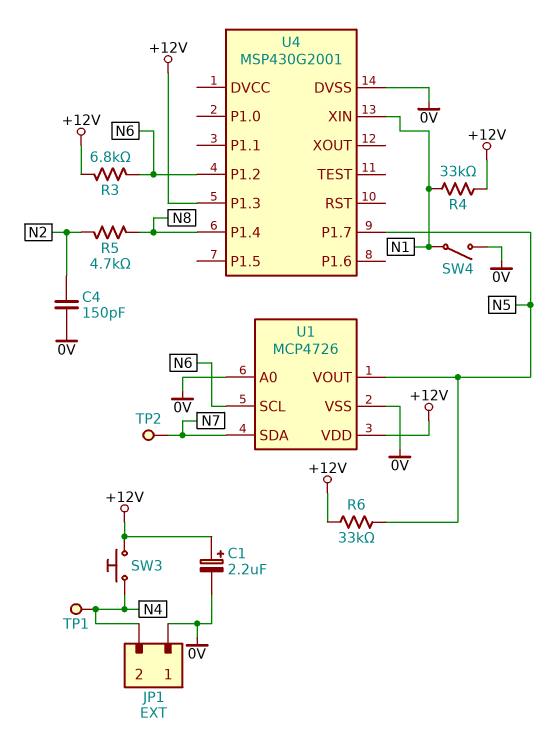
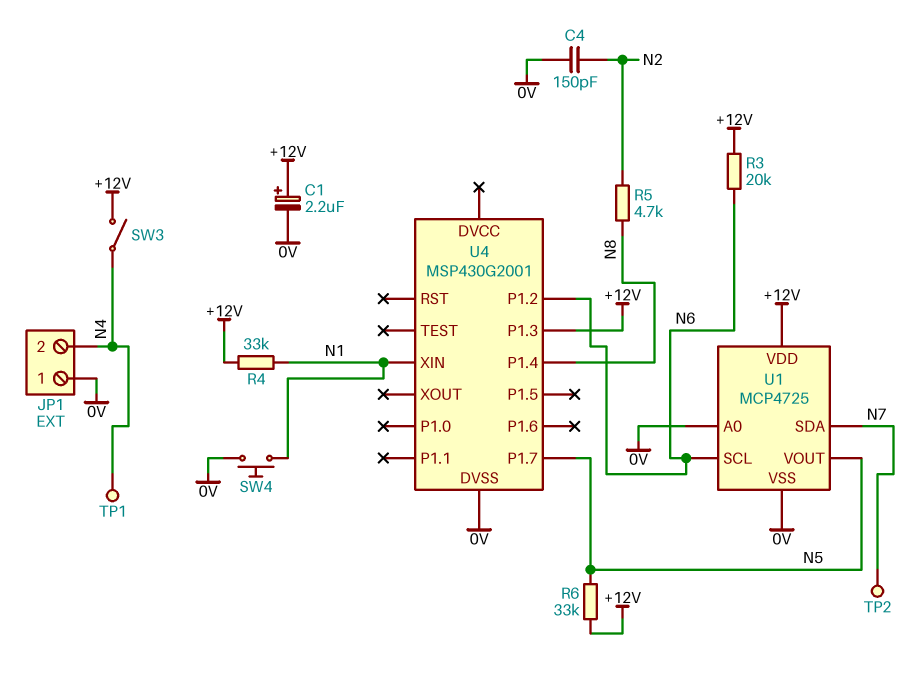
R3: 6.8k (+12V, N6) -> 20k (+12V, N6)
SW3: button (+12V, N4) -> switch (+12V, N4)
SW4: switch (0V, N1) -> button (0V, N1)
U1: MCP4726 -> MCP4725

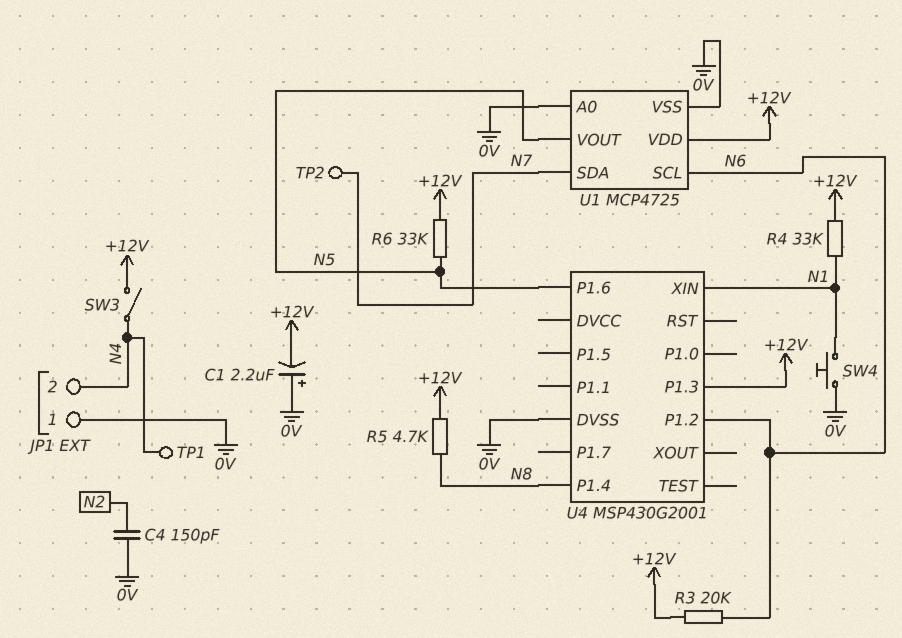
C1: 2.2uF (plus +12V, minus 0V) -> 2.2uF (plus 0V, minus +12V)
R5: 4.7k (N2, N8) -> 4.7k (+12V, N8)
U4 pin P1.6: none -> N5
U4 pin P1.7: N5 -> none

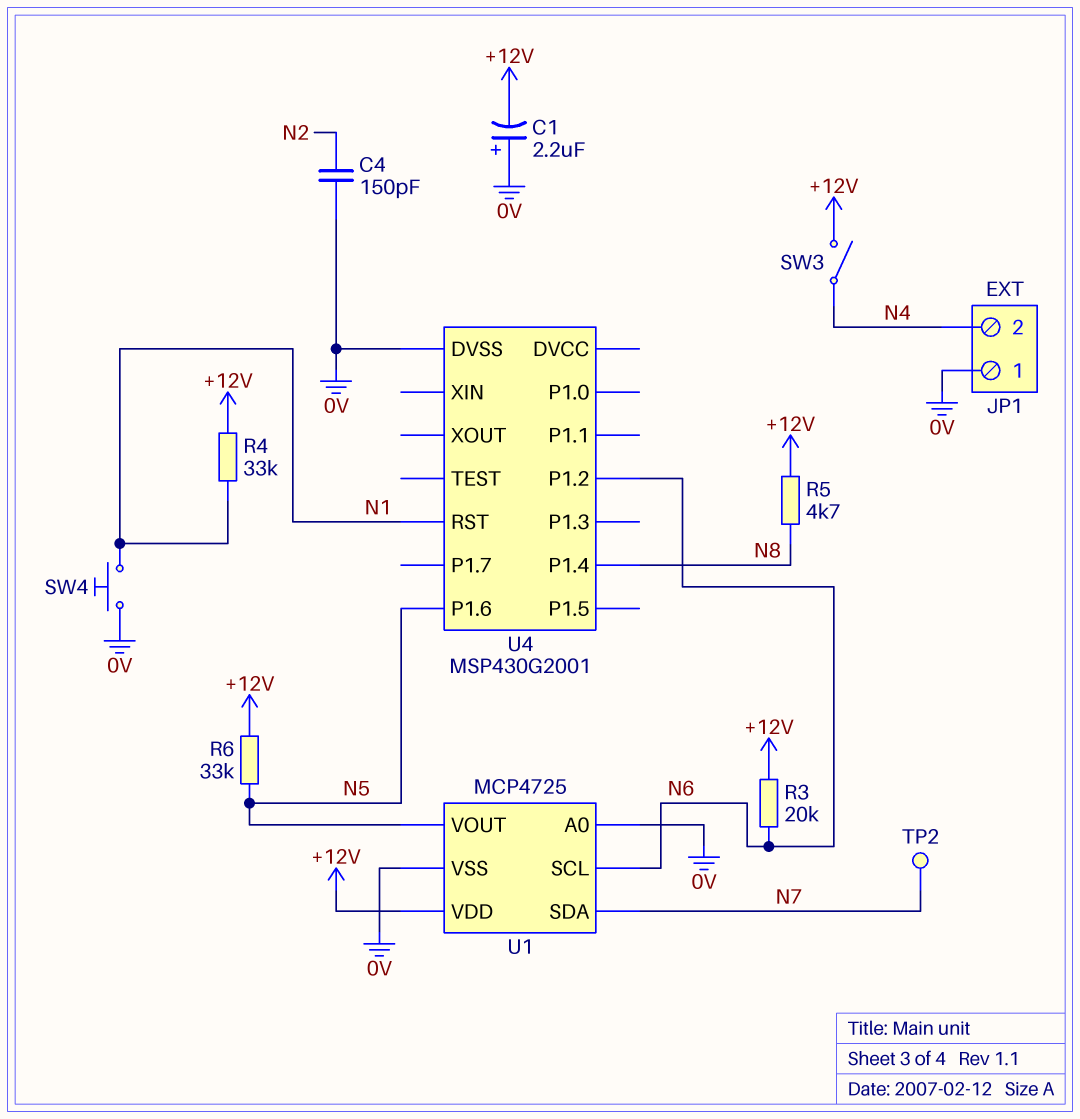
TP1: test point (N4) -> none
U4 pin P1.3: +12V -> none
U4 pin RST: none -> N1
U4 pin XIN: N1 -> none

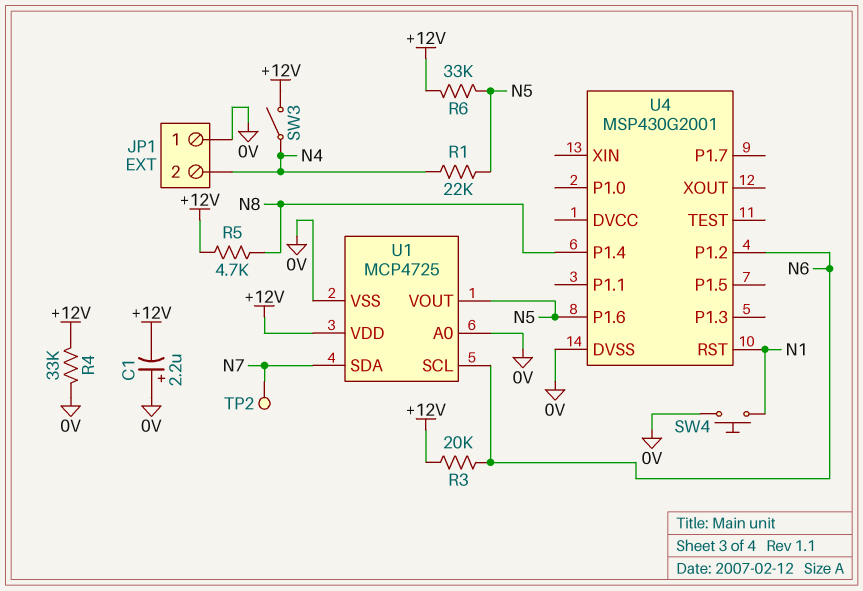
C4: 150pF (0V, N2) -> none
R1: none -> 22k (N4, N5)
R4: 33k (+12V, N1) -> 33k (+12V, 0V)

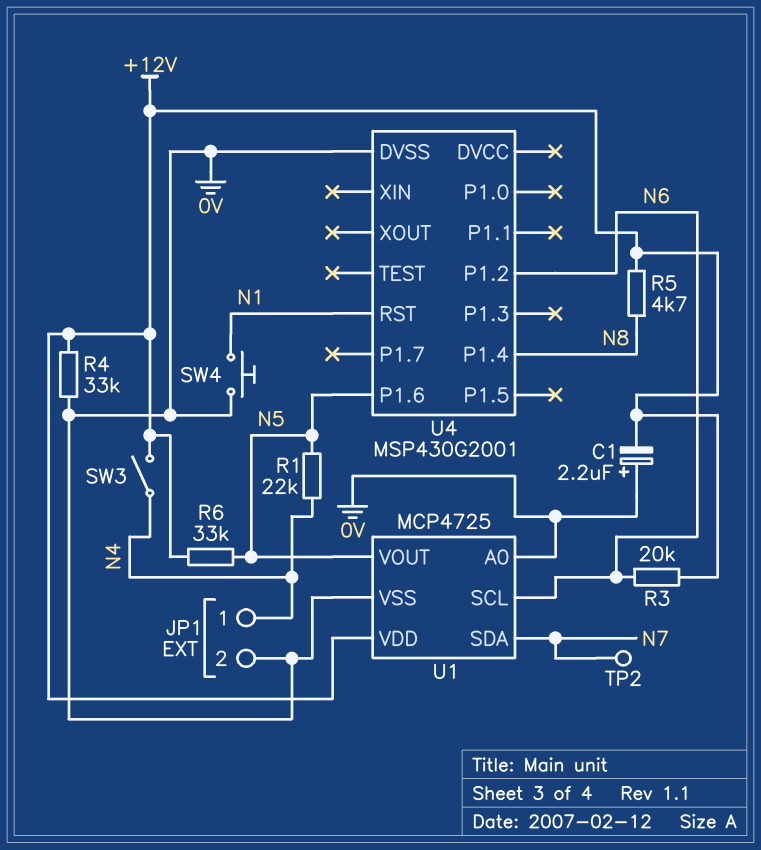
JP1 pin 1: 0V -> N4
JP1 pin 2: N4 -> 0V

